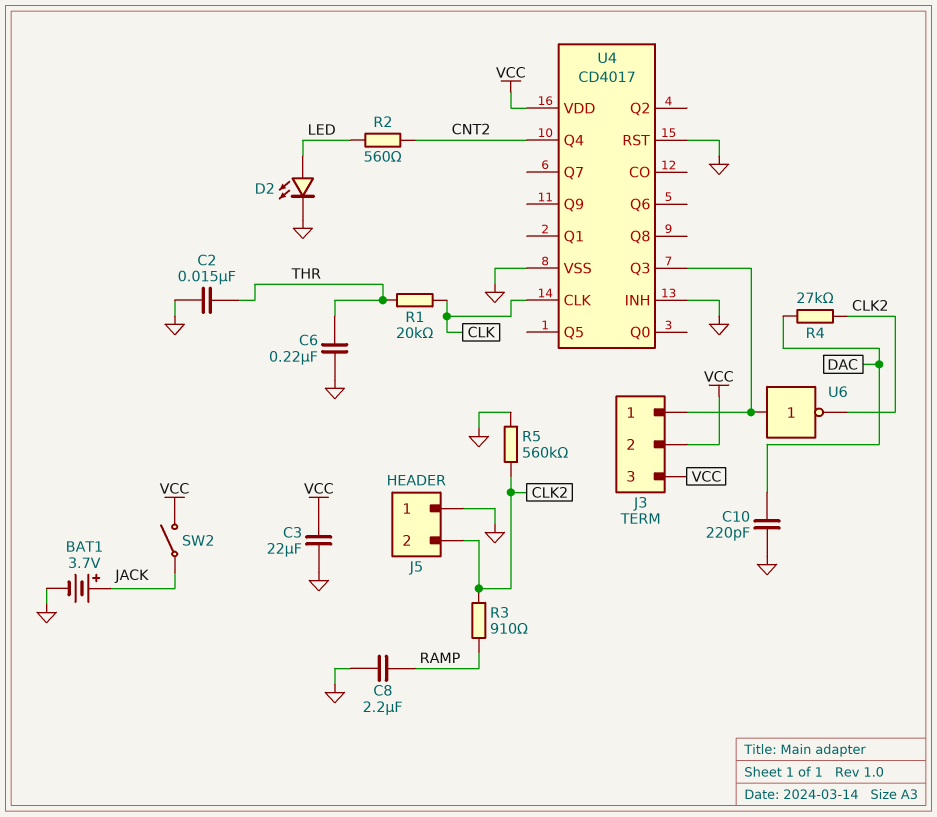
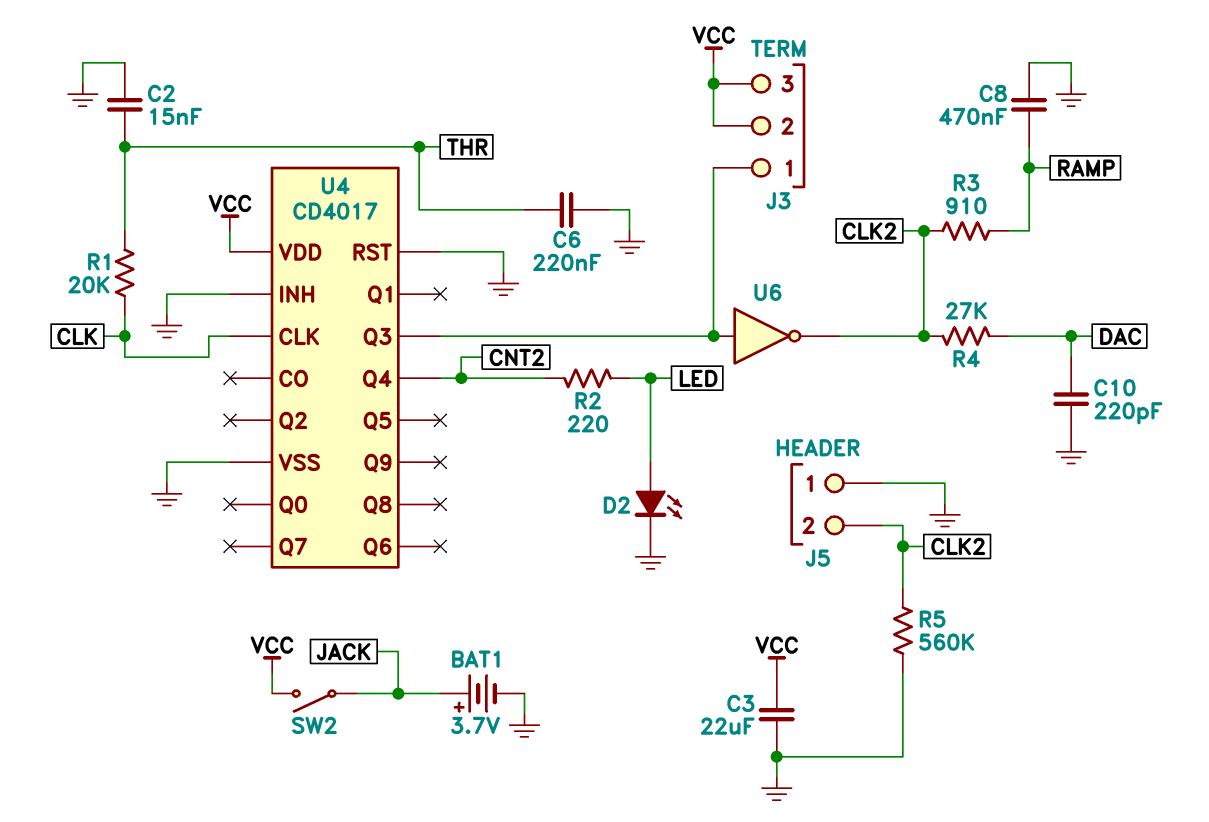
C8: 2.2uF (GND, RAMP) -> 470nF (GND, RAMP)
R2: 560 (CNT2, LED) -> 220 (CNT2, LED)

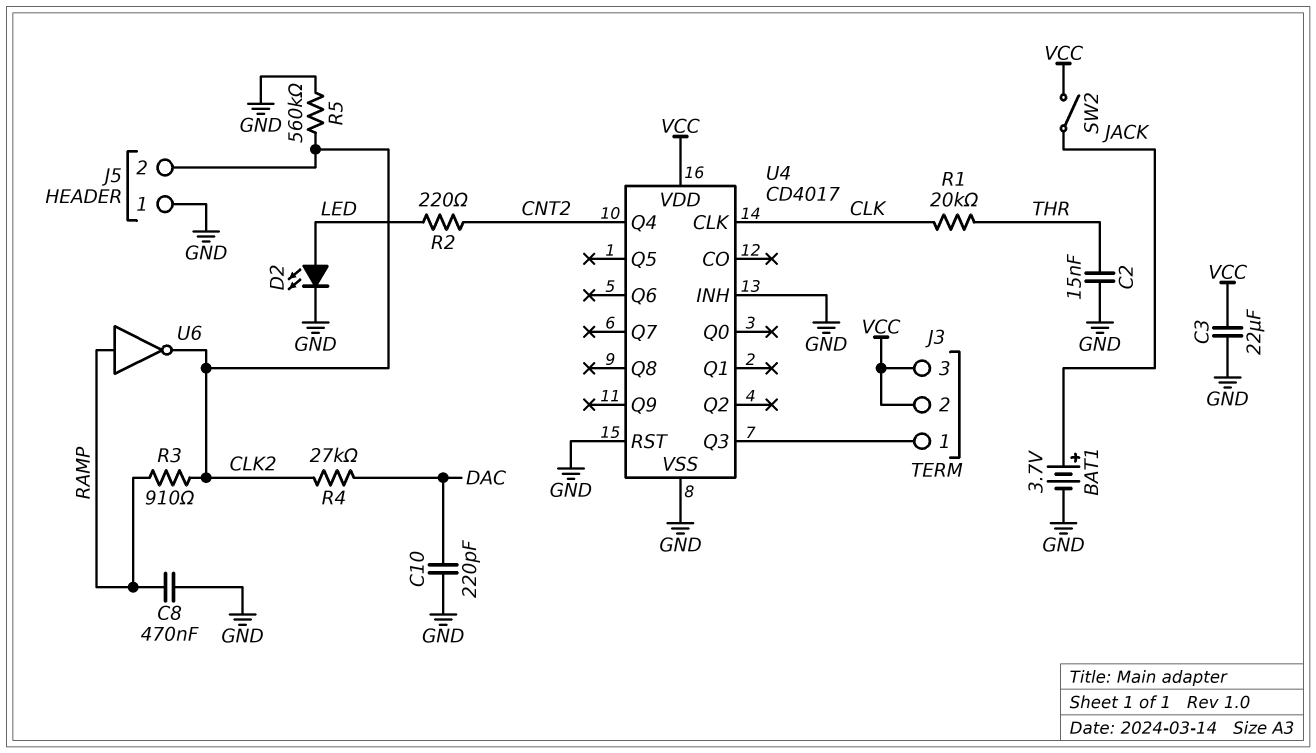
C6: 220nF (GND, THR) -> none
U6: NOT (in J3/1, out CLK2) -> NOT (in RAMP, out CLK2)

